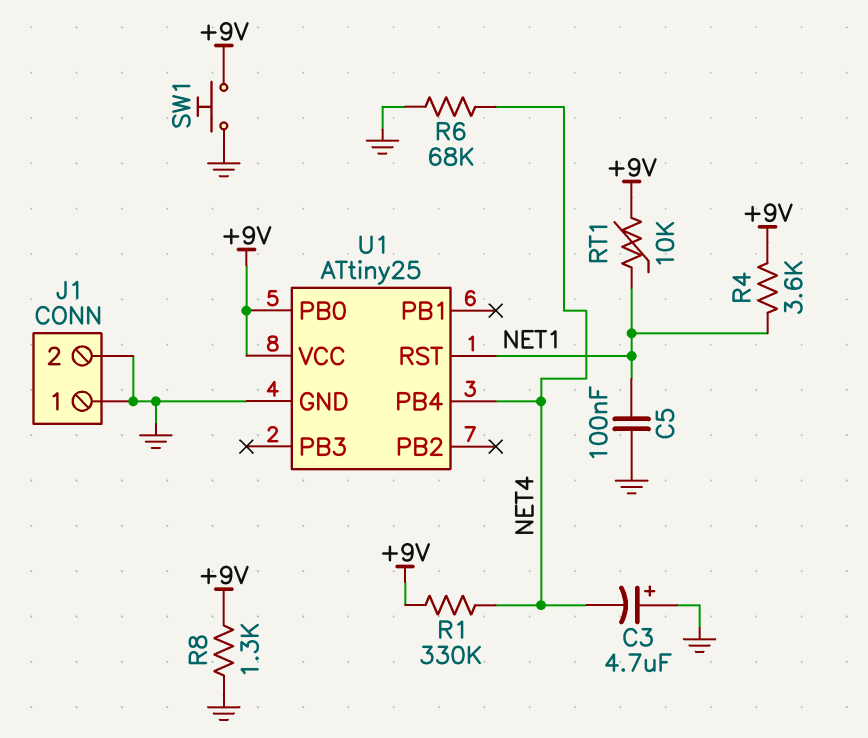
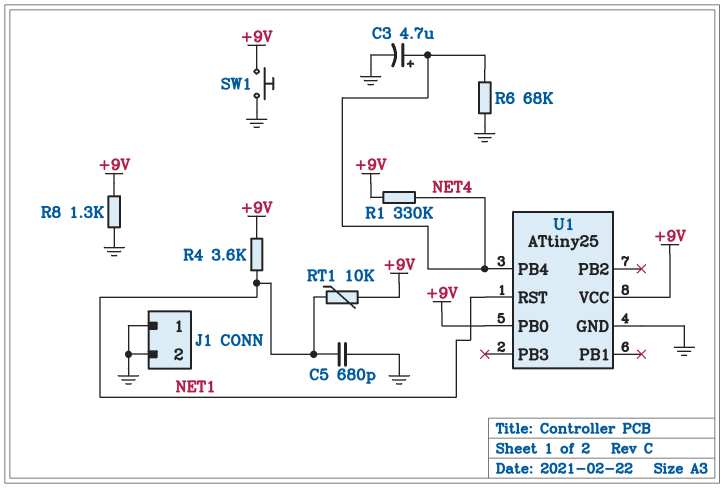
C3: 4.7uF (plus GND, minus NET4) -> 4.7uF (plus NET4, minus GND)
C5: 100nF (GND, NET1) -> 680pF (GND, NET1)

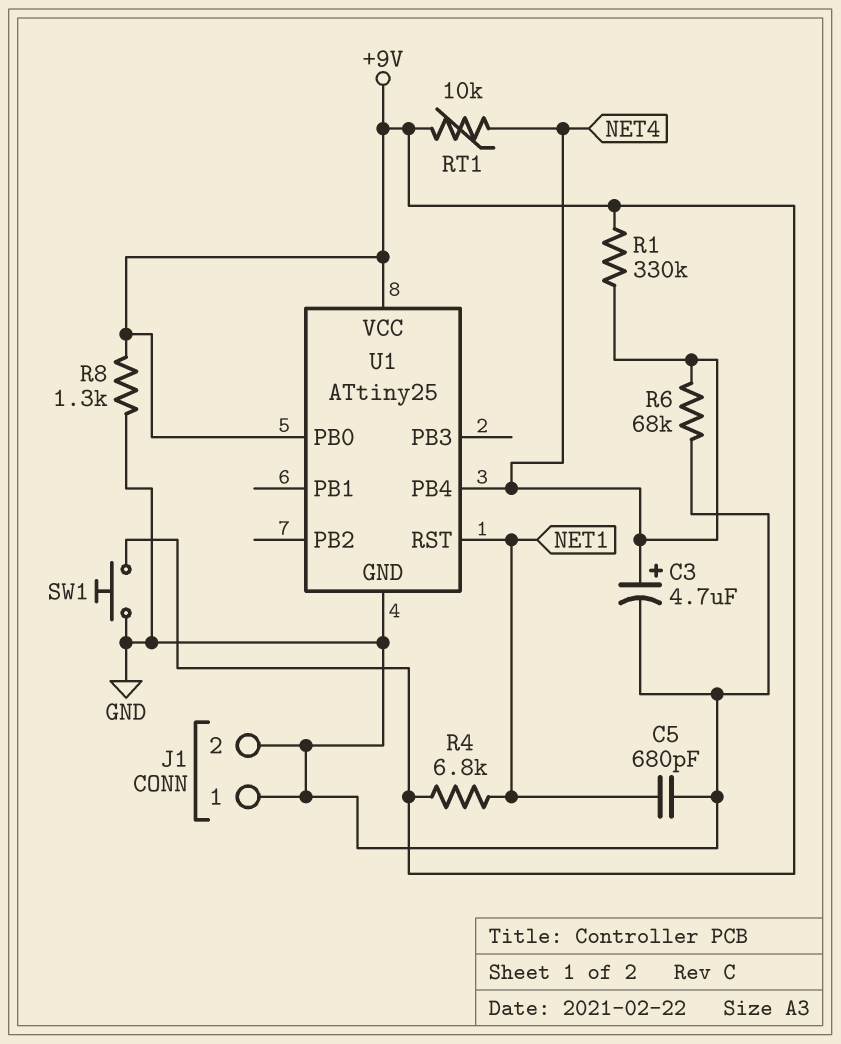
R4: 3.6k (+9V, NET1) -> 6.8k (+9V, NET1)
RT1: 10k (+9V, NET1) -> 10k (+9V, NET4)

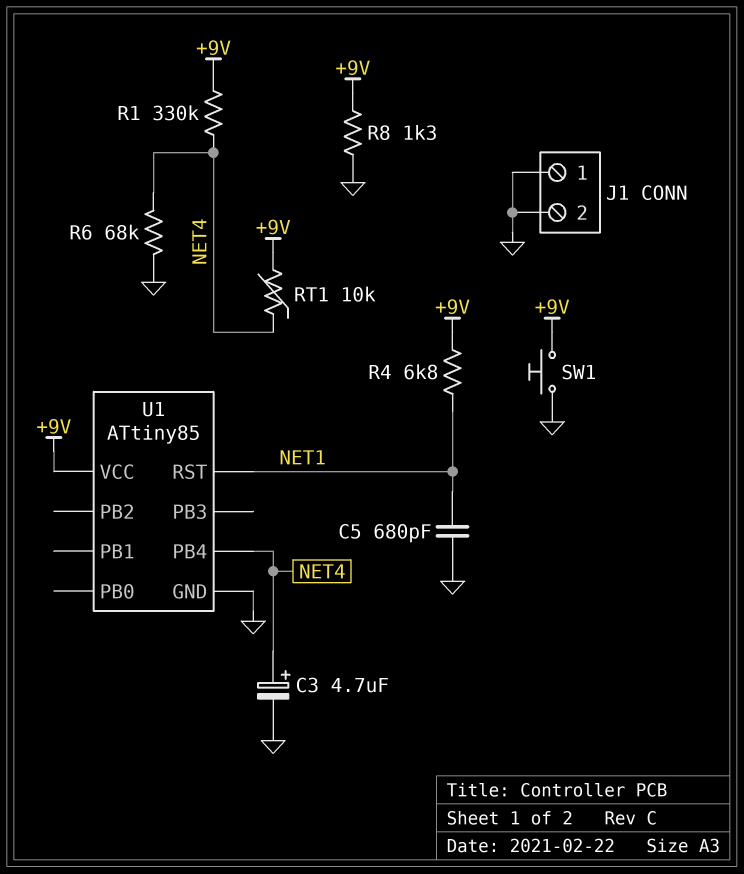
U1: ATtiny25 -> ATtiny85
U1 pin PB0: +9V -> none

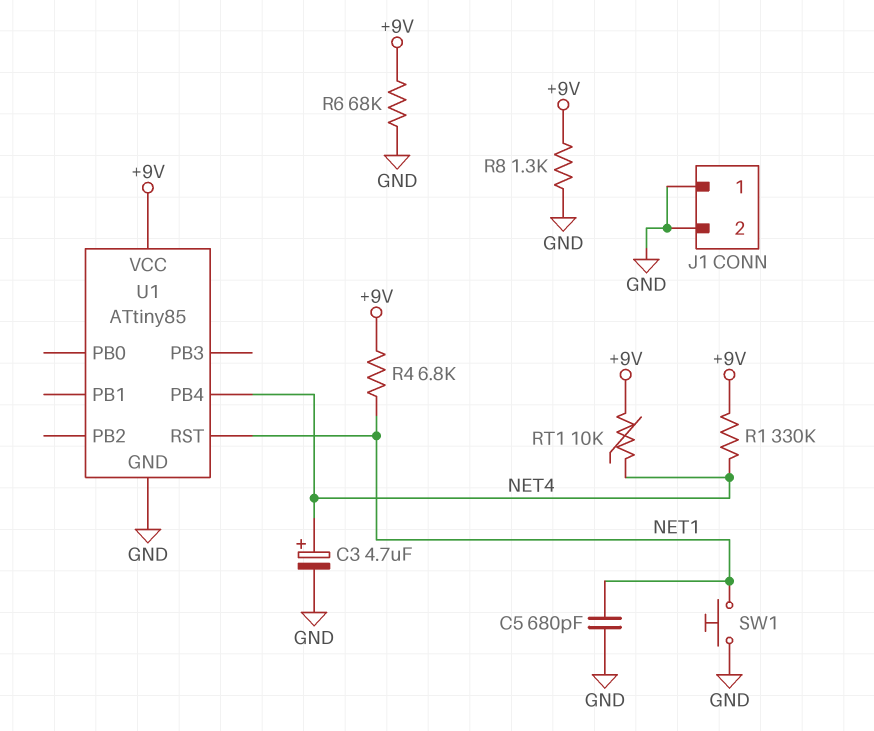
R6: 68k (GND, NET4) -> 68k (+9V, GND)
SW1: button (+9V, GND) -> button (GND, NET1)

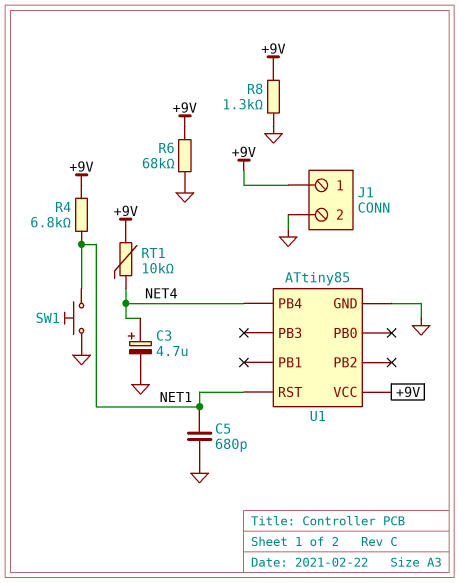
J1 pin 1: GND -> +9V
R1: 330k (+9V, NET4) -> none

